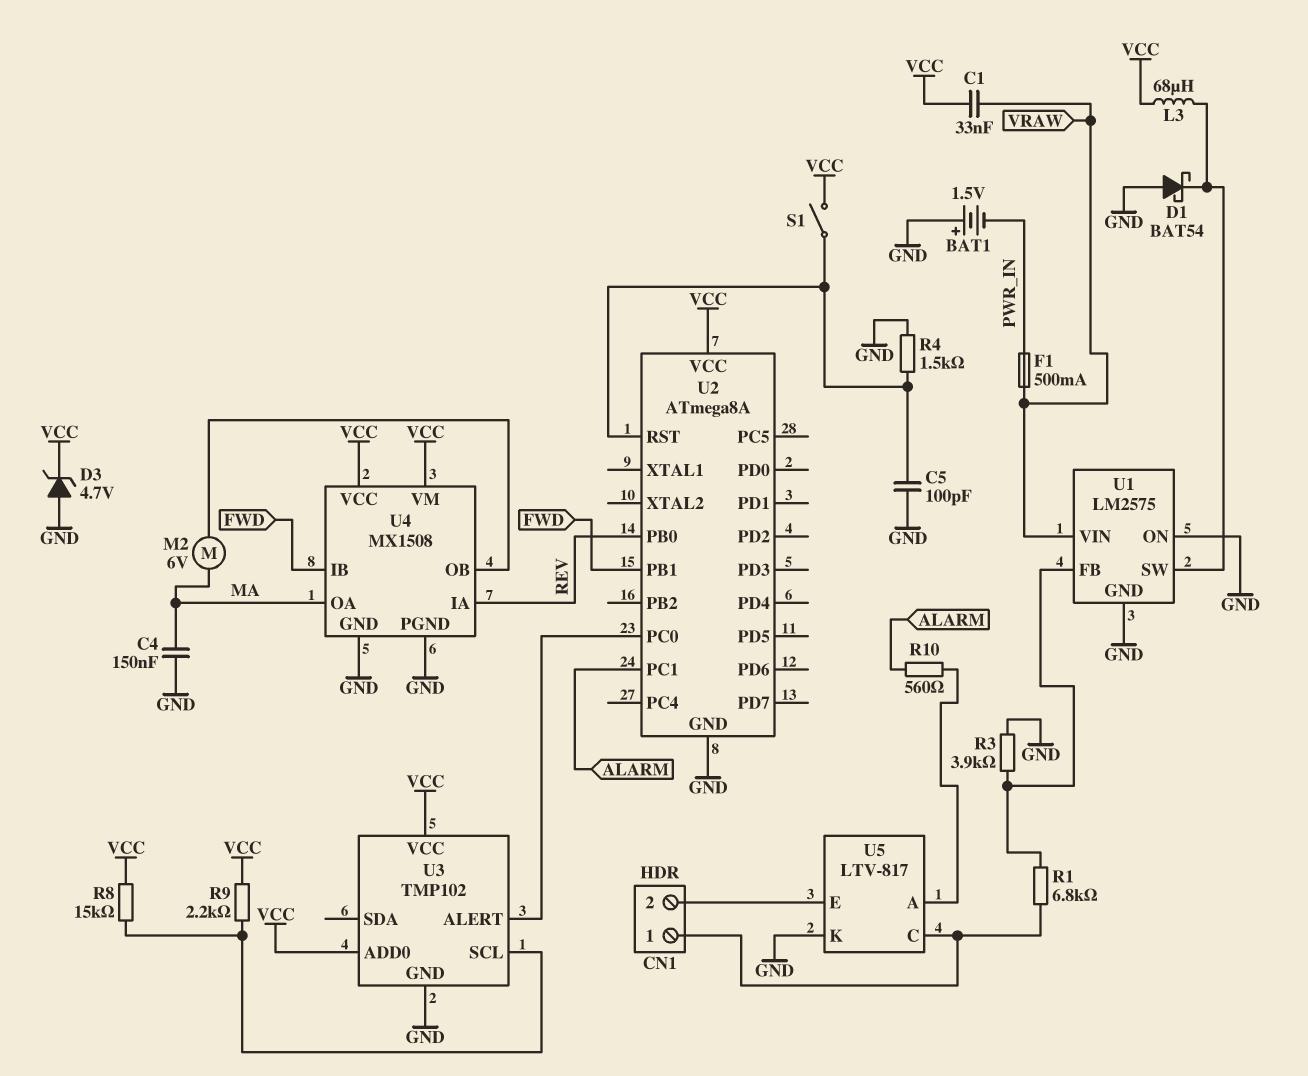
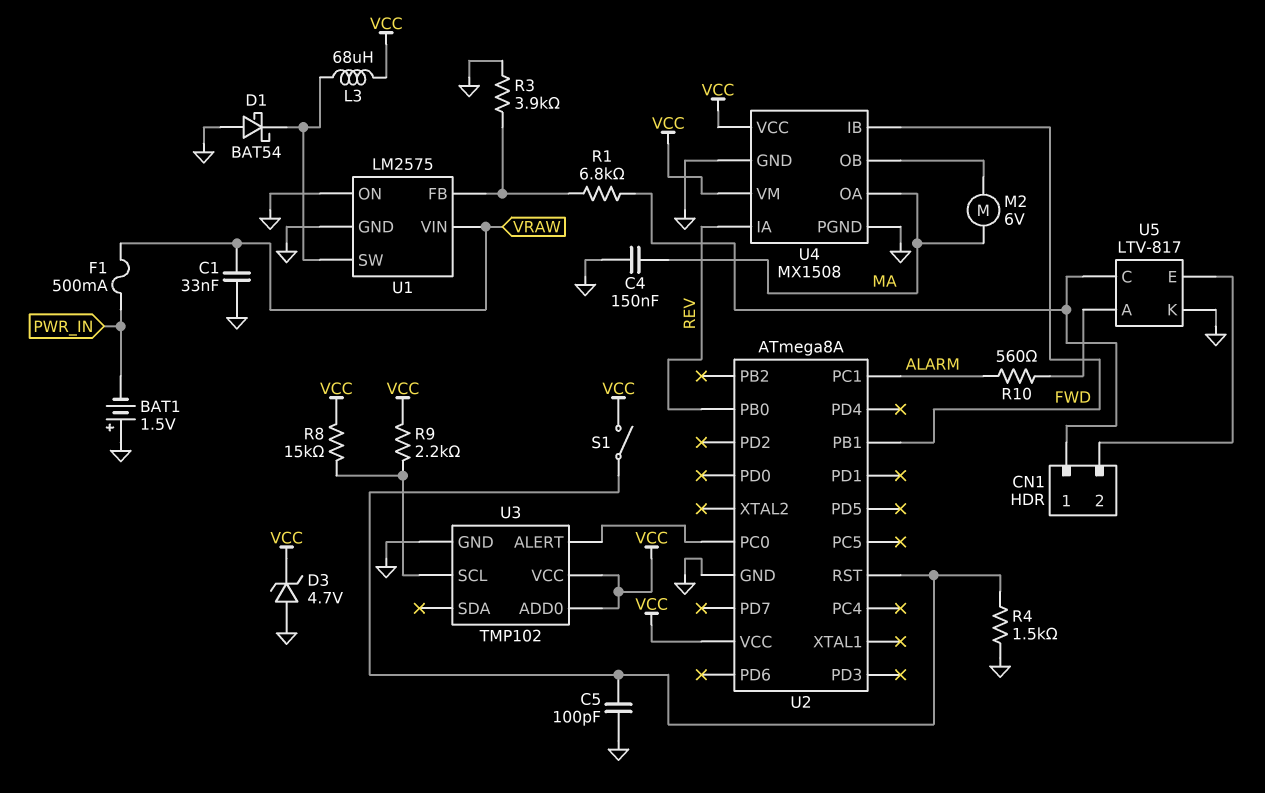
C1: 33nF (VCC, VRAW) -> 33nF (GND, VRAW)

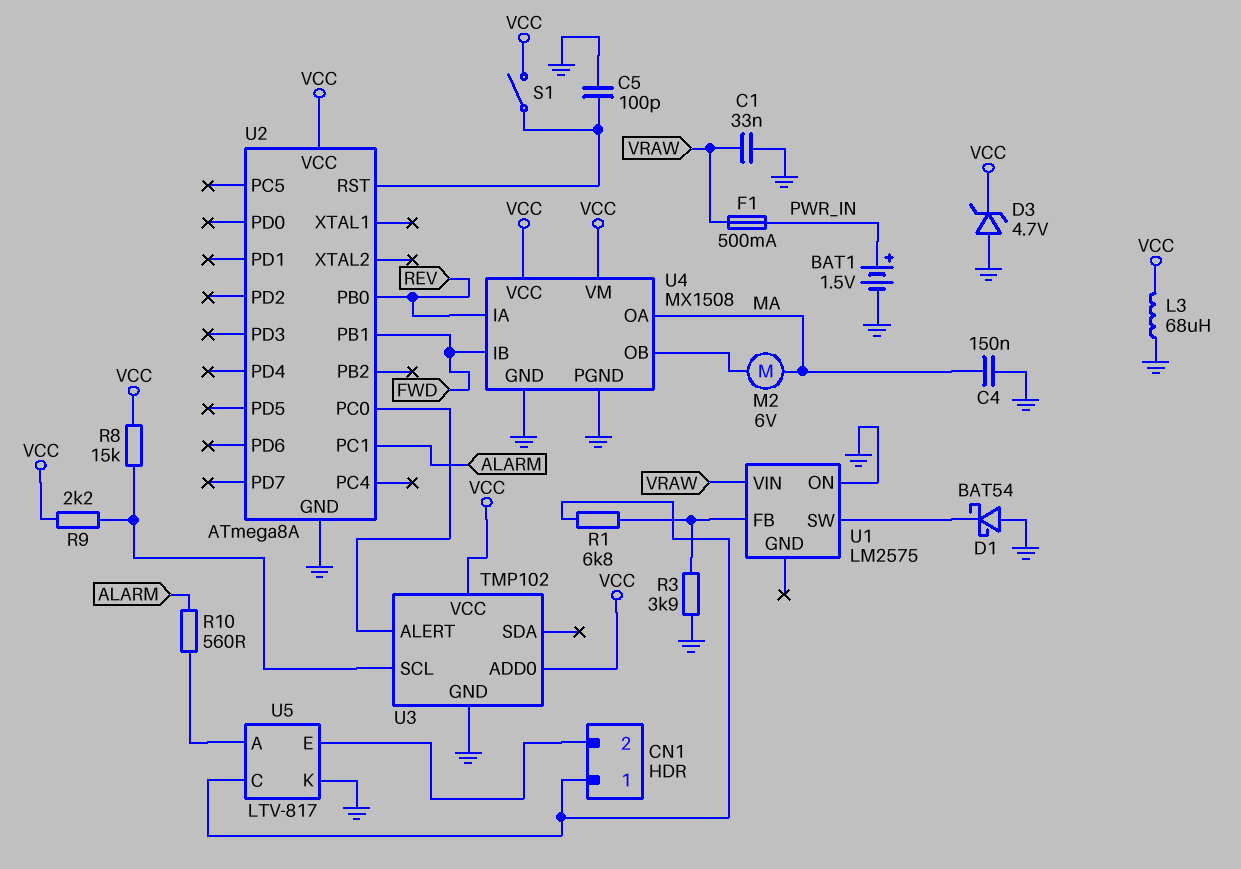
BAT1: 1.5V (plus GND, minus PWR_IN) -> 1.5V (plus PWR_IN, minus GND)
L3: 68uH (U1/SW, VCC) -> 68uH (GND, VCC)
R4: 1.5k (GND, U2/RST) -> none
U1 pin GND: GND -> none

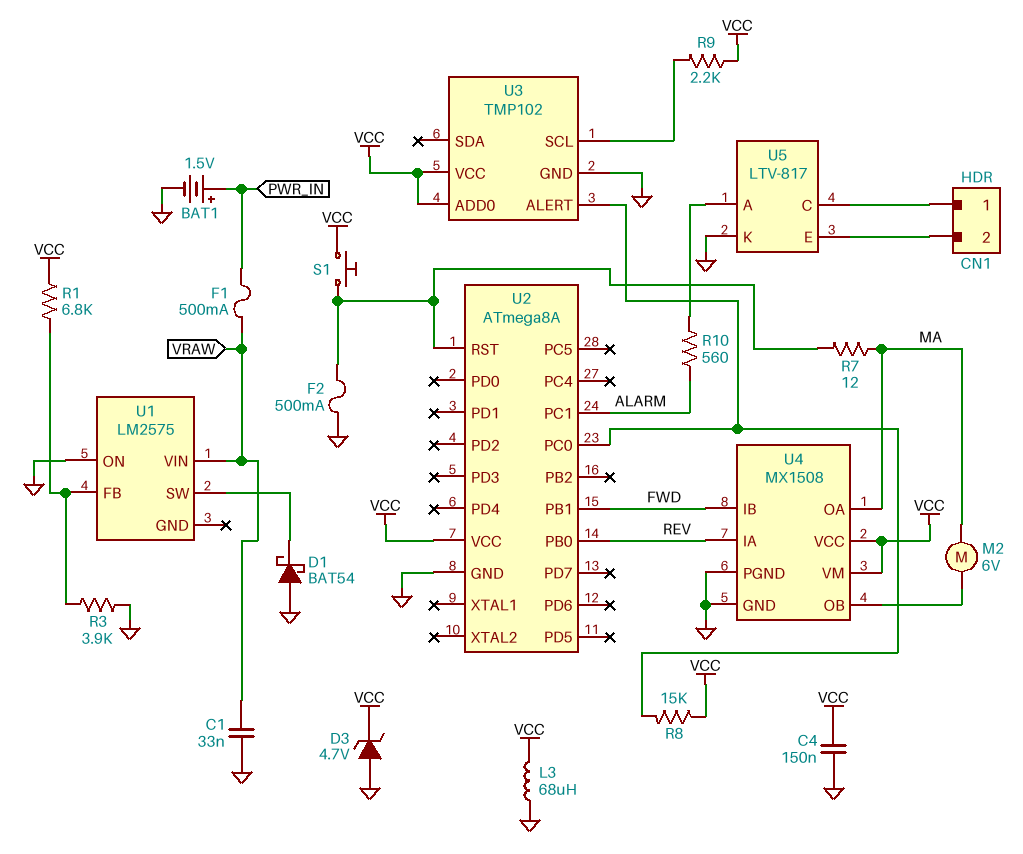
C4: 150nF (GND, MA) -> 150nF (GND, VCC)
C5: 100pF (GND, U2/RST) -> none
F2: none -> 500mA (GND, U2/RST)
R1: 6.8k (CN1/1, U1/FB) -> 6.8k (U1/FB, VCC)
R7: none -> 12 (MA, U2/RST)
R8: 15k (U3/SCL, VCC) -> 15k (U2/PC0, VCC)
S1: switch (U2/RST, VCC) -> button (U2/RST, VCC)

